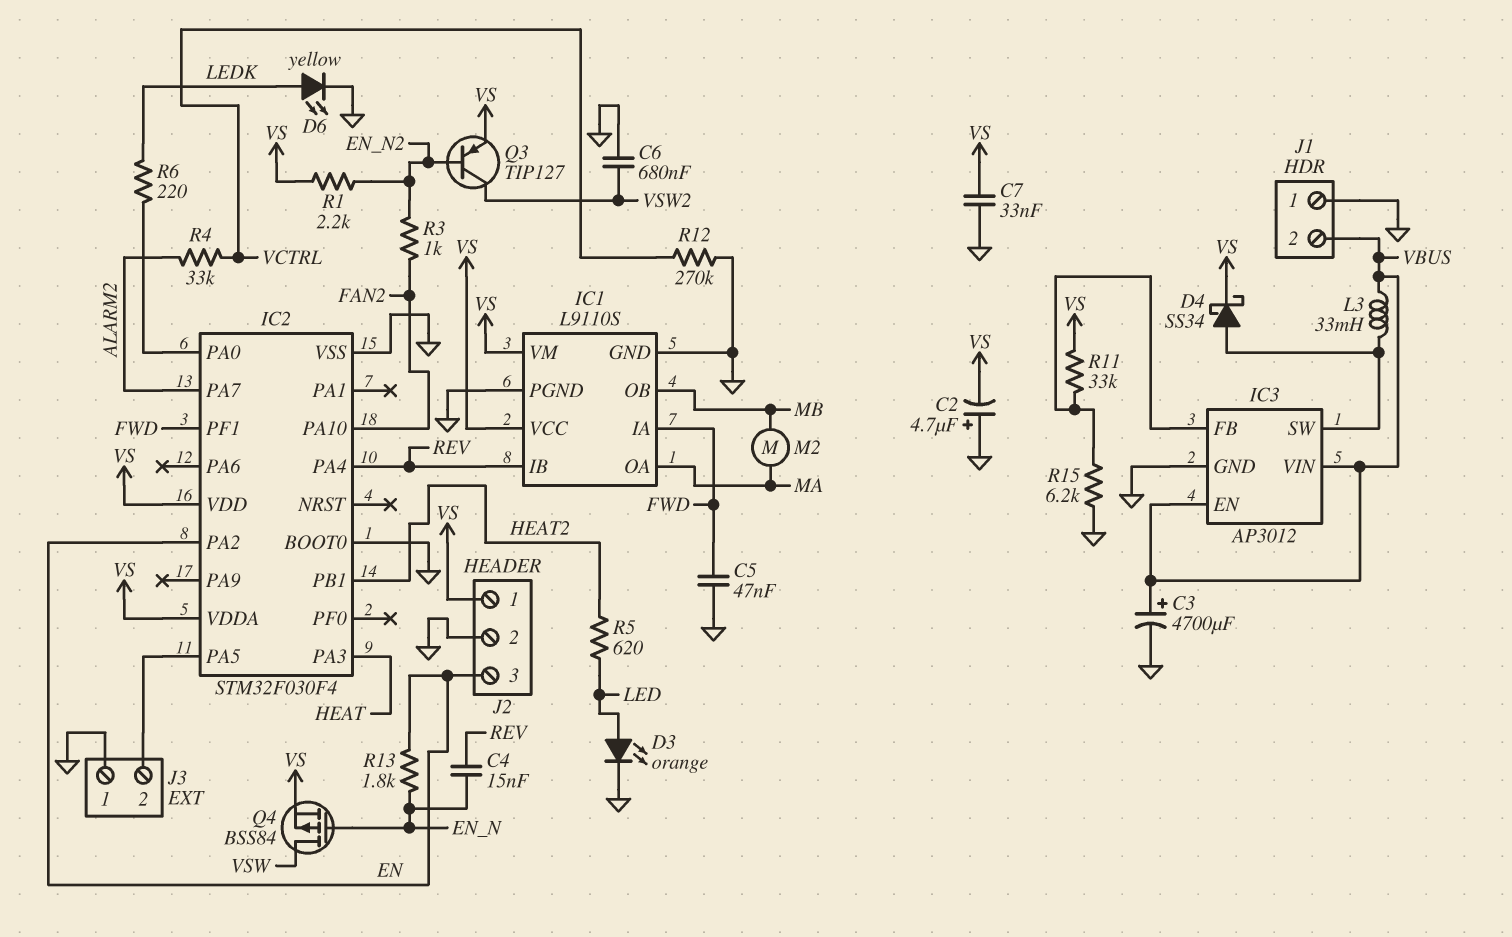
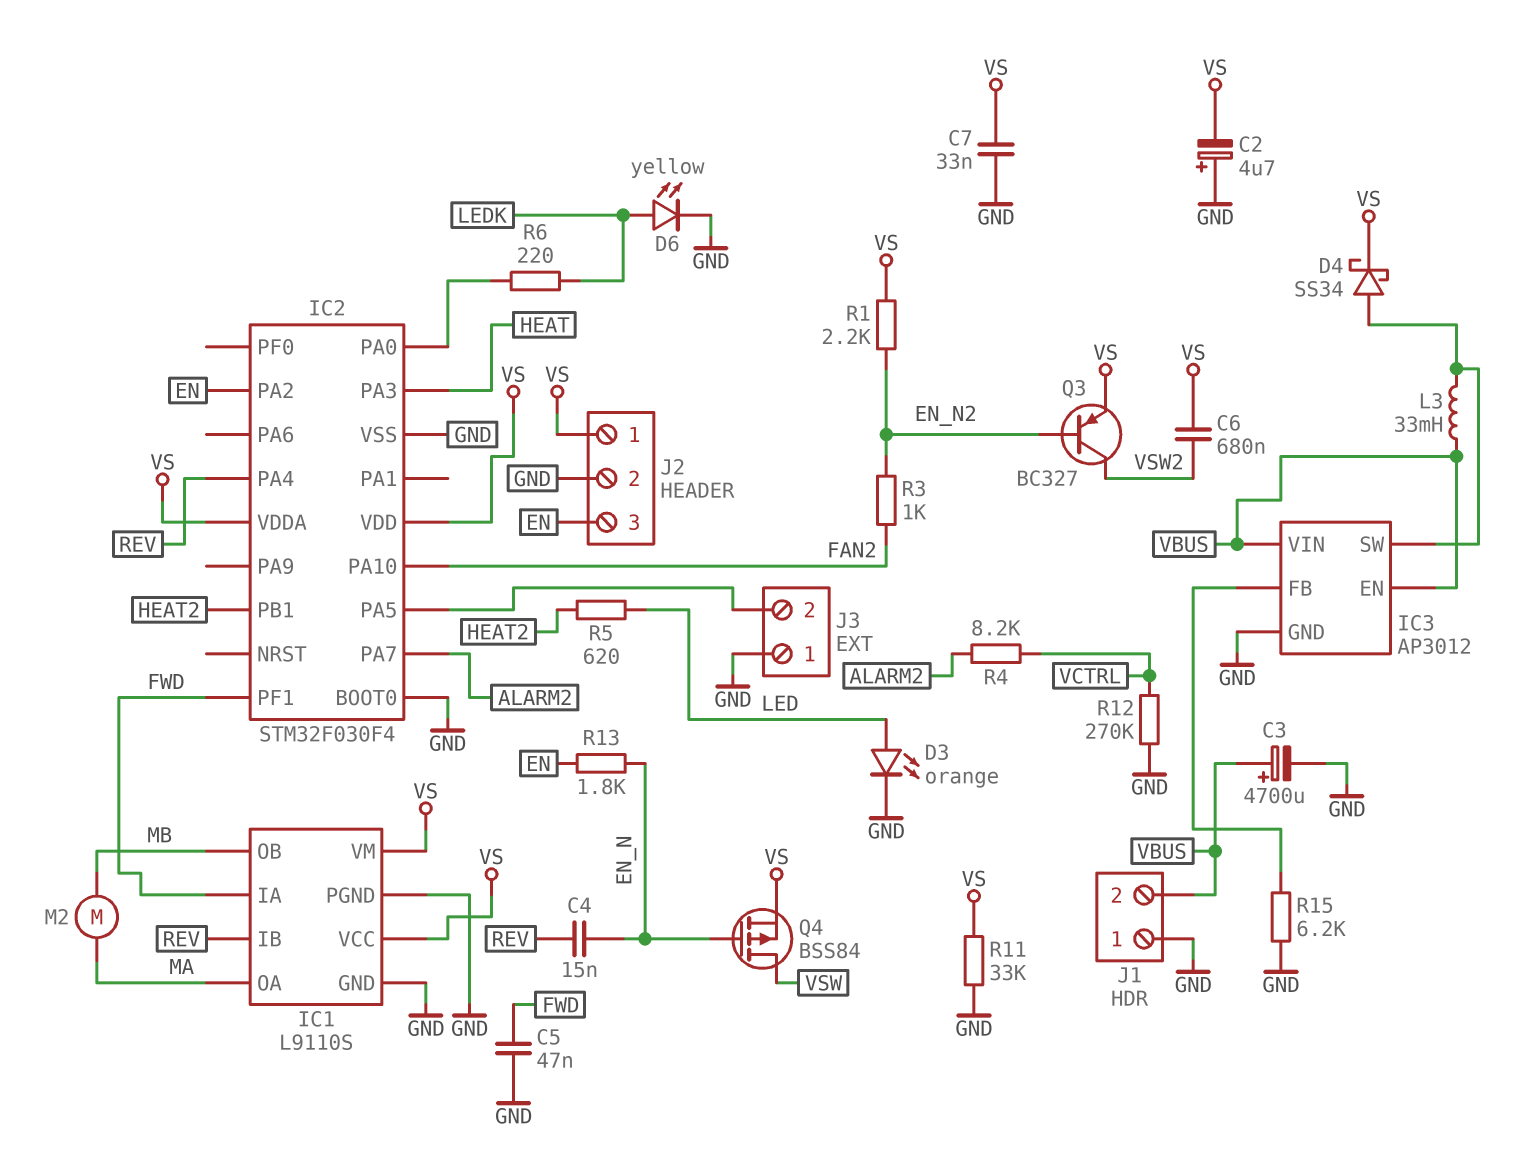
C6: 680nF (GND, VSW2) -> 680nF (VS, VSW2)
Q3: PNP TIP127 (B EN_N2, C VSW2, E VS) -> PNP BC327 (B EN_N2, C VSW2, E VS)
R4: 33k (ALARM2, VCTRL) -> 8.2k (ALARM2, VCTRL)
R11: 33k (IC3/FB, VS) -> 33k (GND, VS)

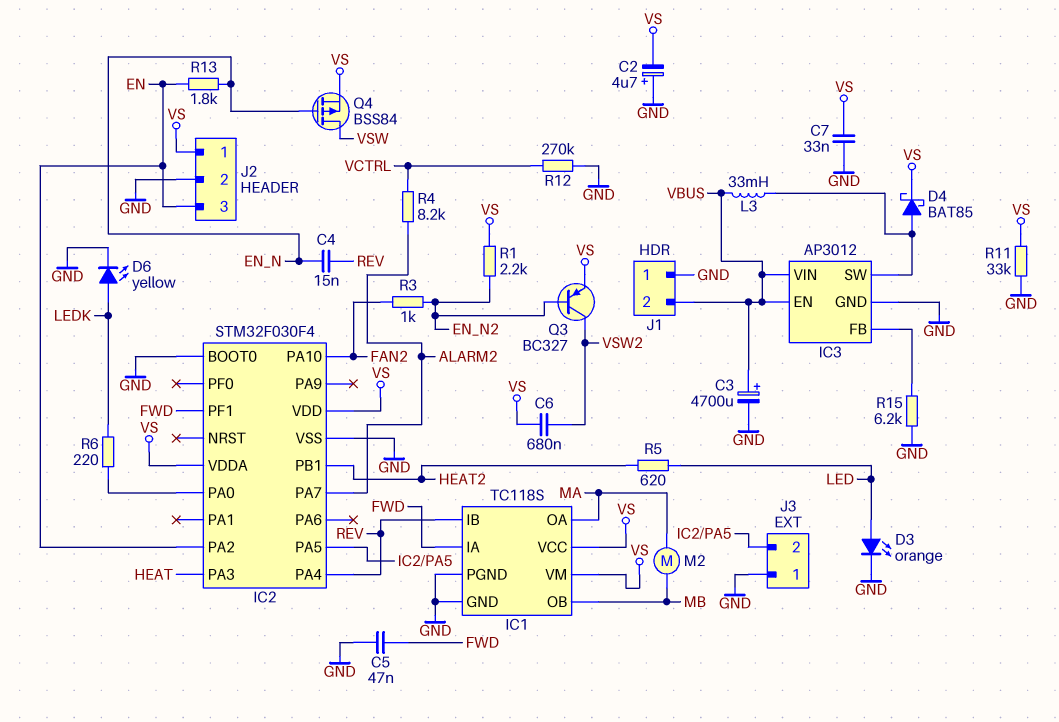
D4: schottky SS34 (A IC3/SW, K VS) -> schottky BAT85 (A IC3/SW, K VS)
IC1: L9110S -> TC118S

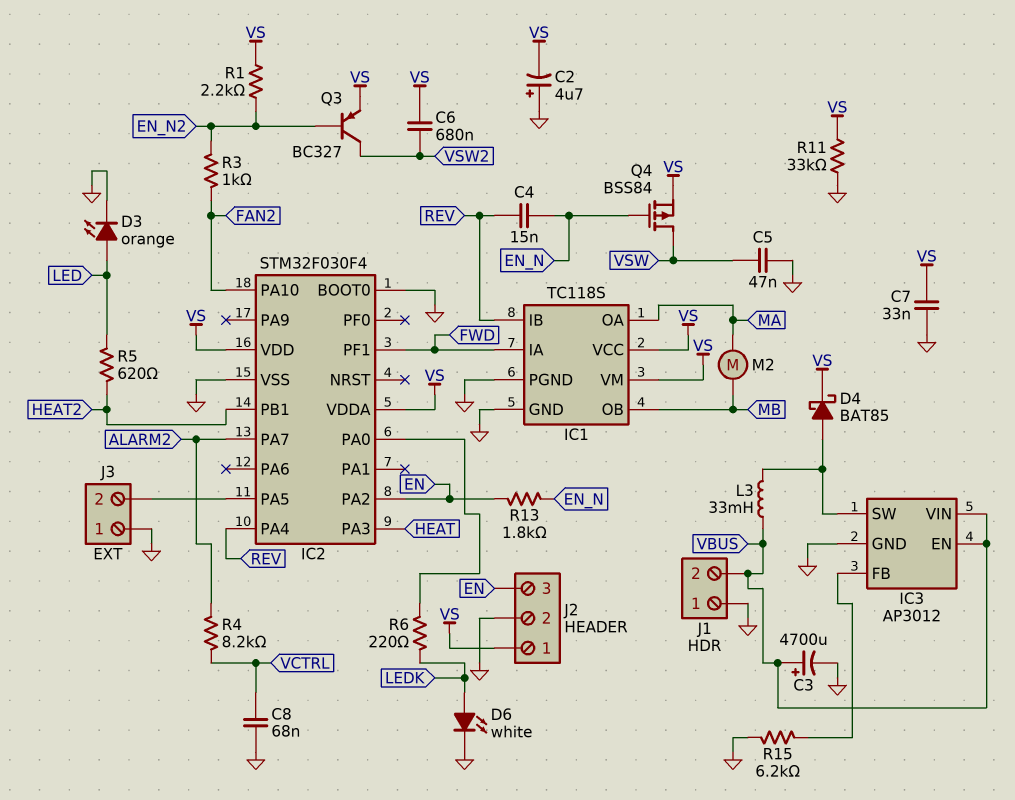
C5: 47nF (FWD, GND) -> 47nF (GND, VSW)
C8: none -> 68nF (GND, VCTRL)
D6: LED yellow (A LEDK, K GND) -> LED white (A LEDK, K GND)
R12: 270k (GND, VCTRL) -> none

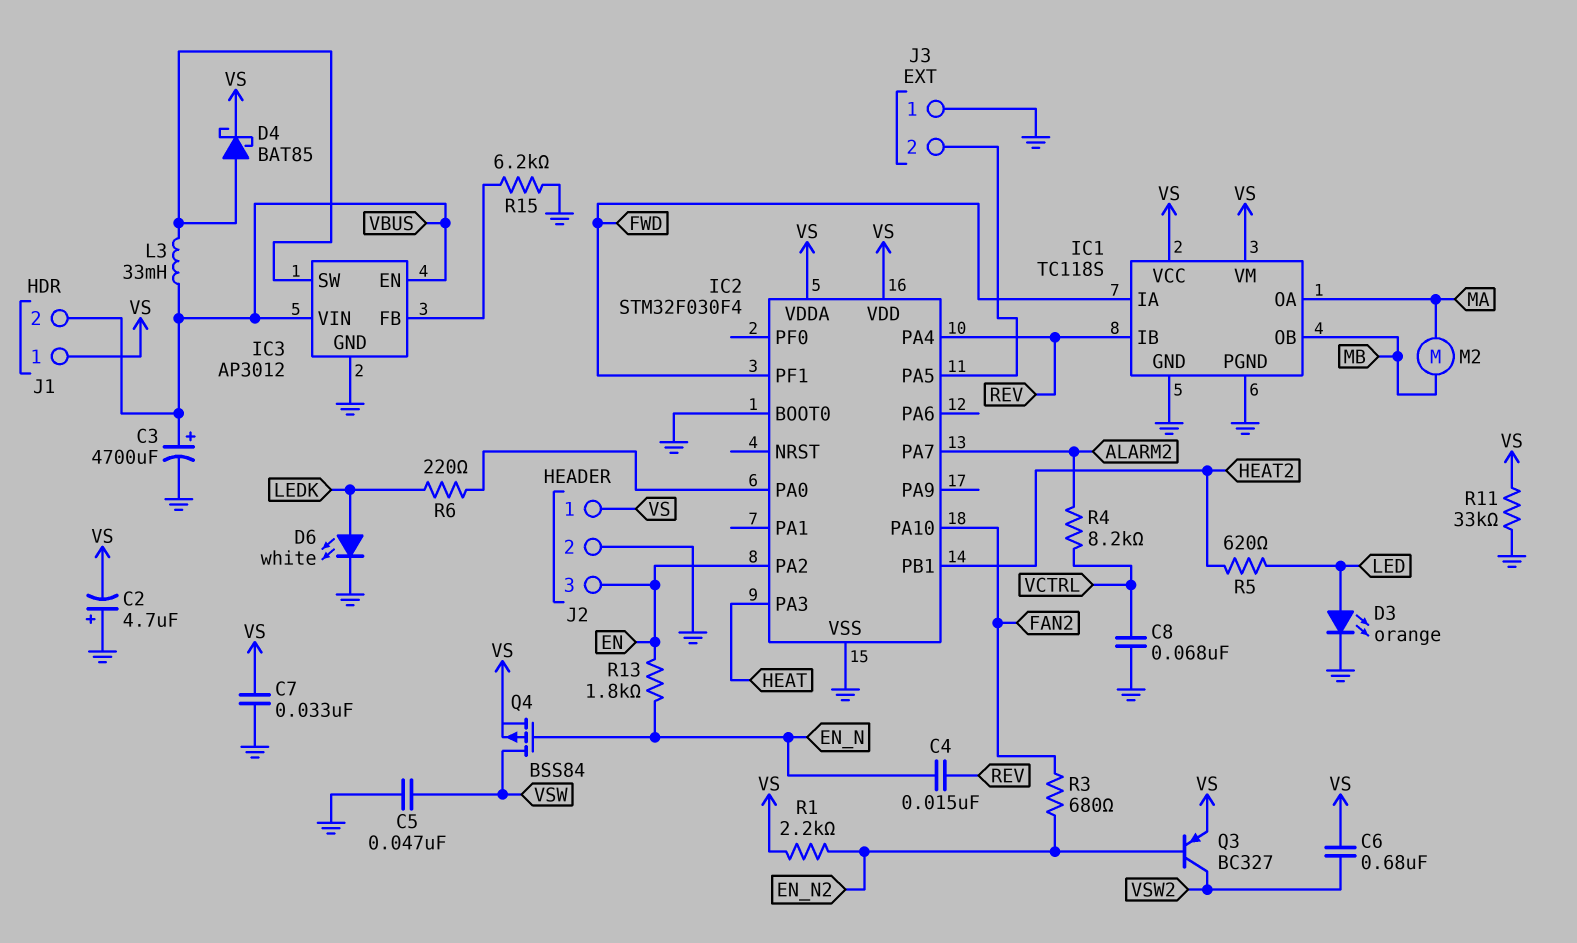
J1 pin 1: GND -> VS
R3: 1k (EN_N2, FAN2) -> 680 (EN_N2, FAN2)

